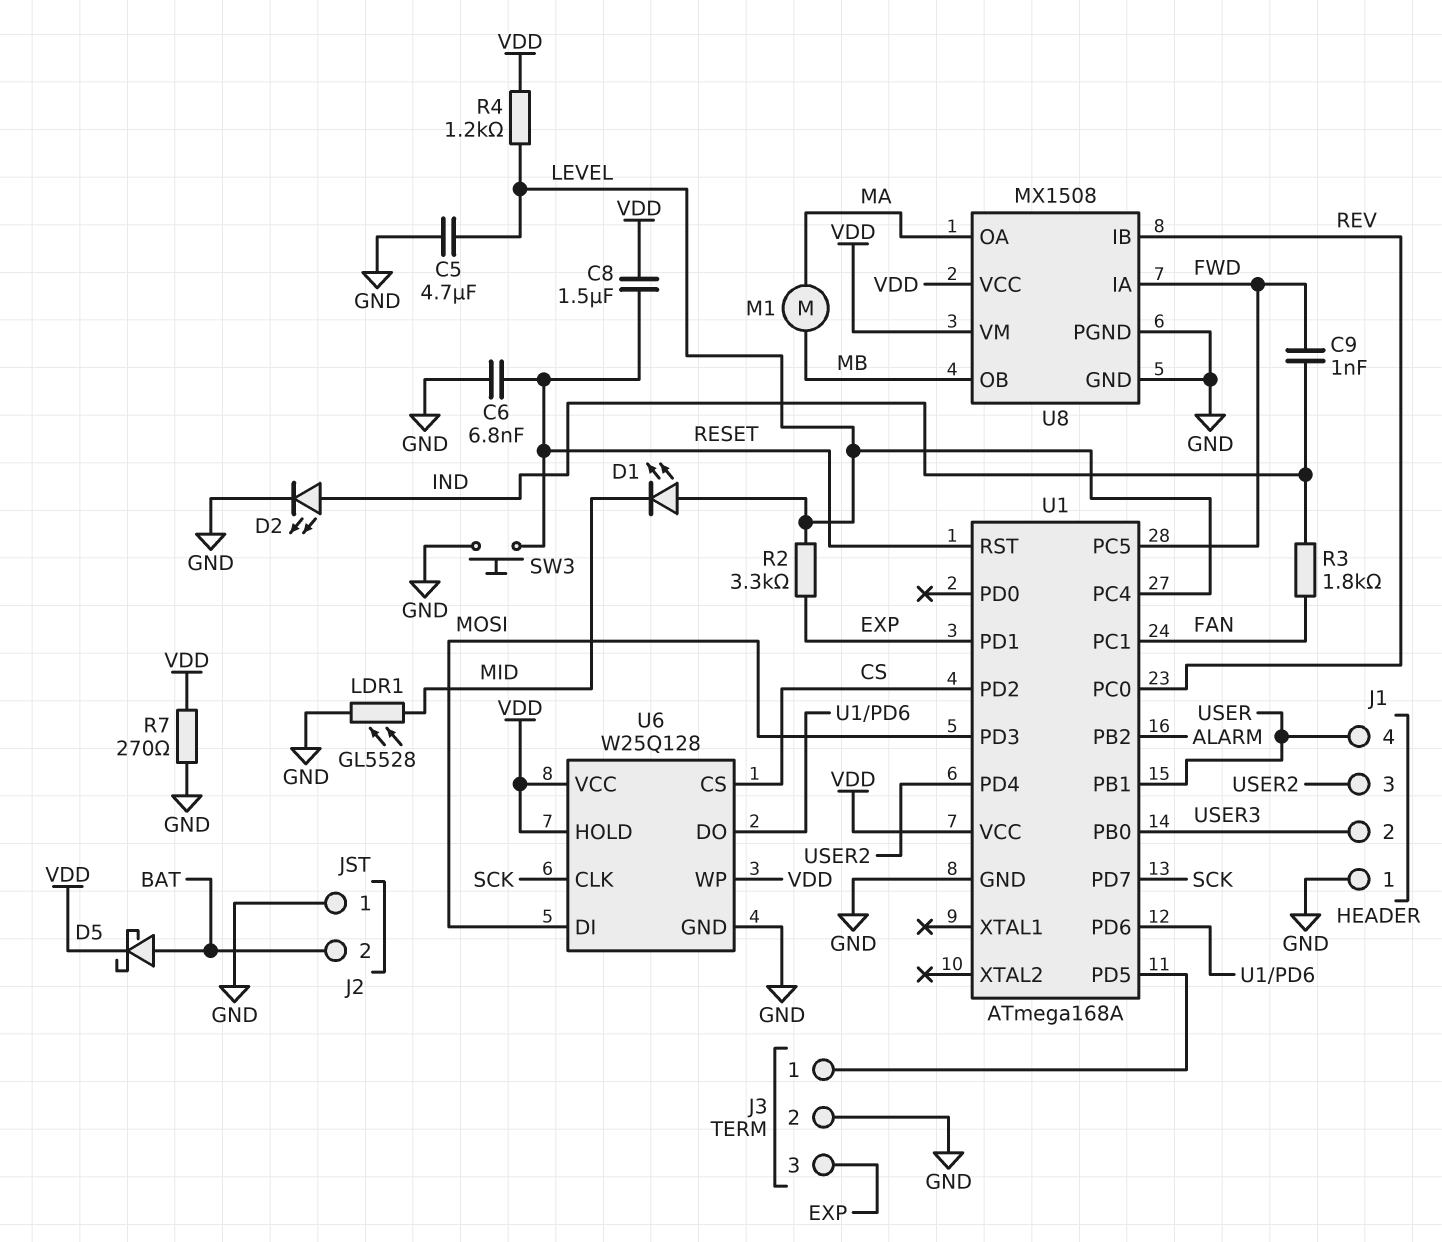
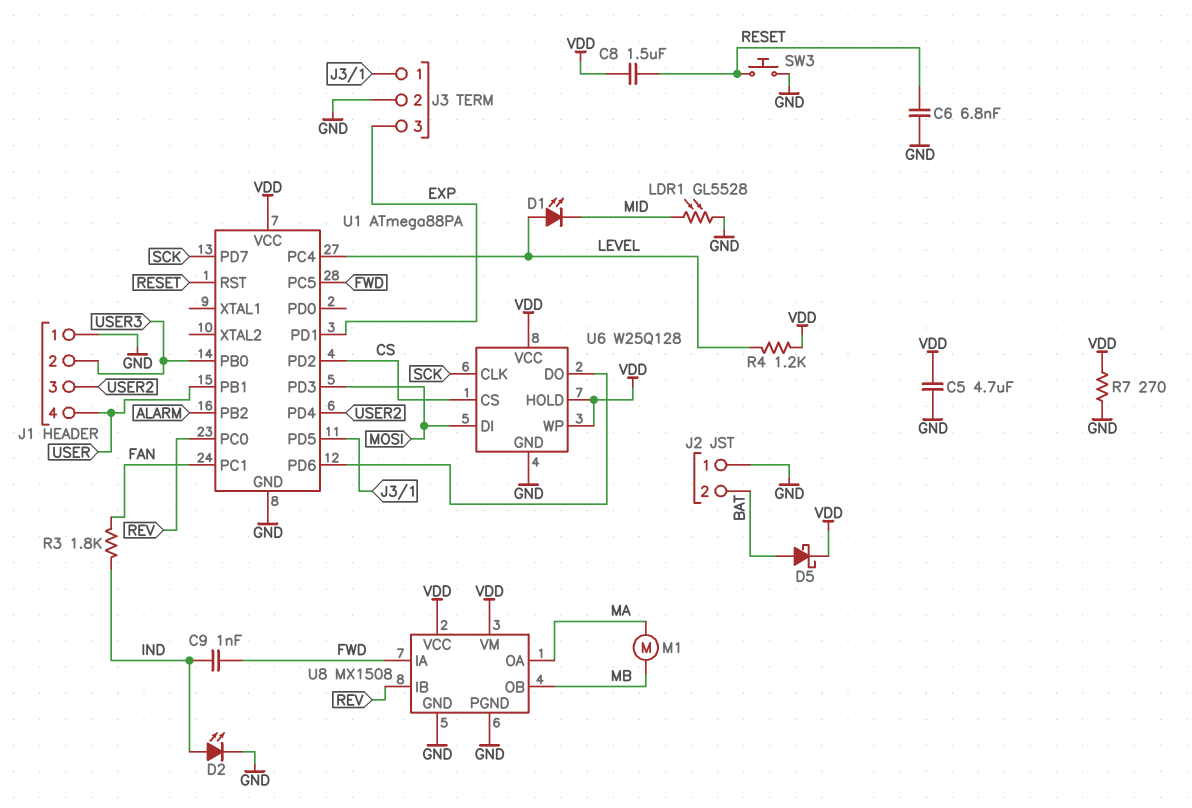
C5: 4.7uF (GND, LEVEL) -> 4.7uF (GND, VDD)
R2: 3.3k (EXP, LEVEL) -> none
U1: ATmega168A -> ATmega88PA

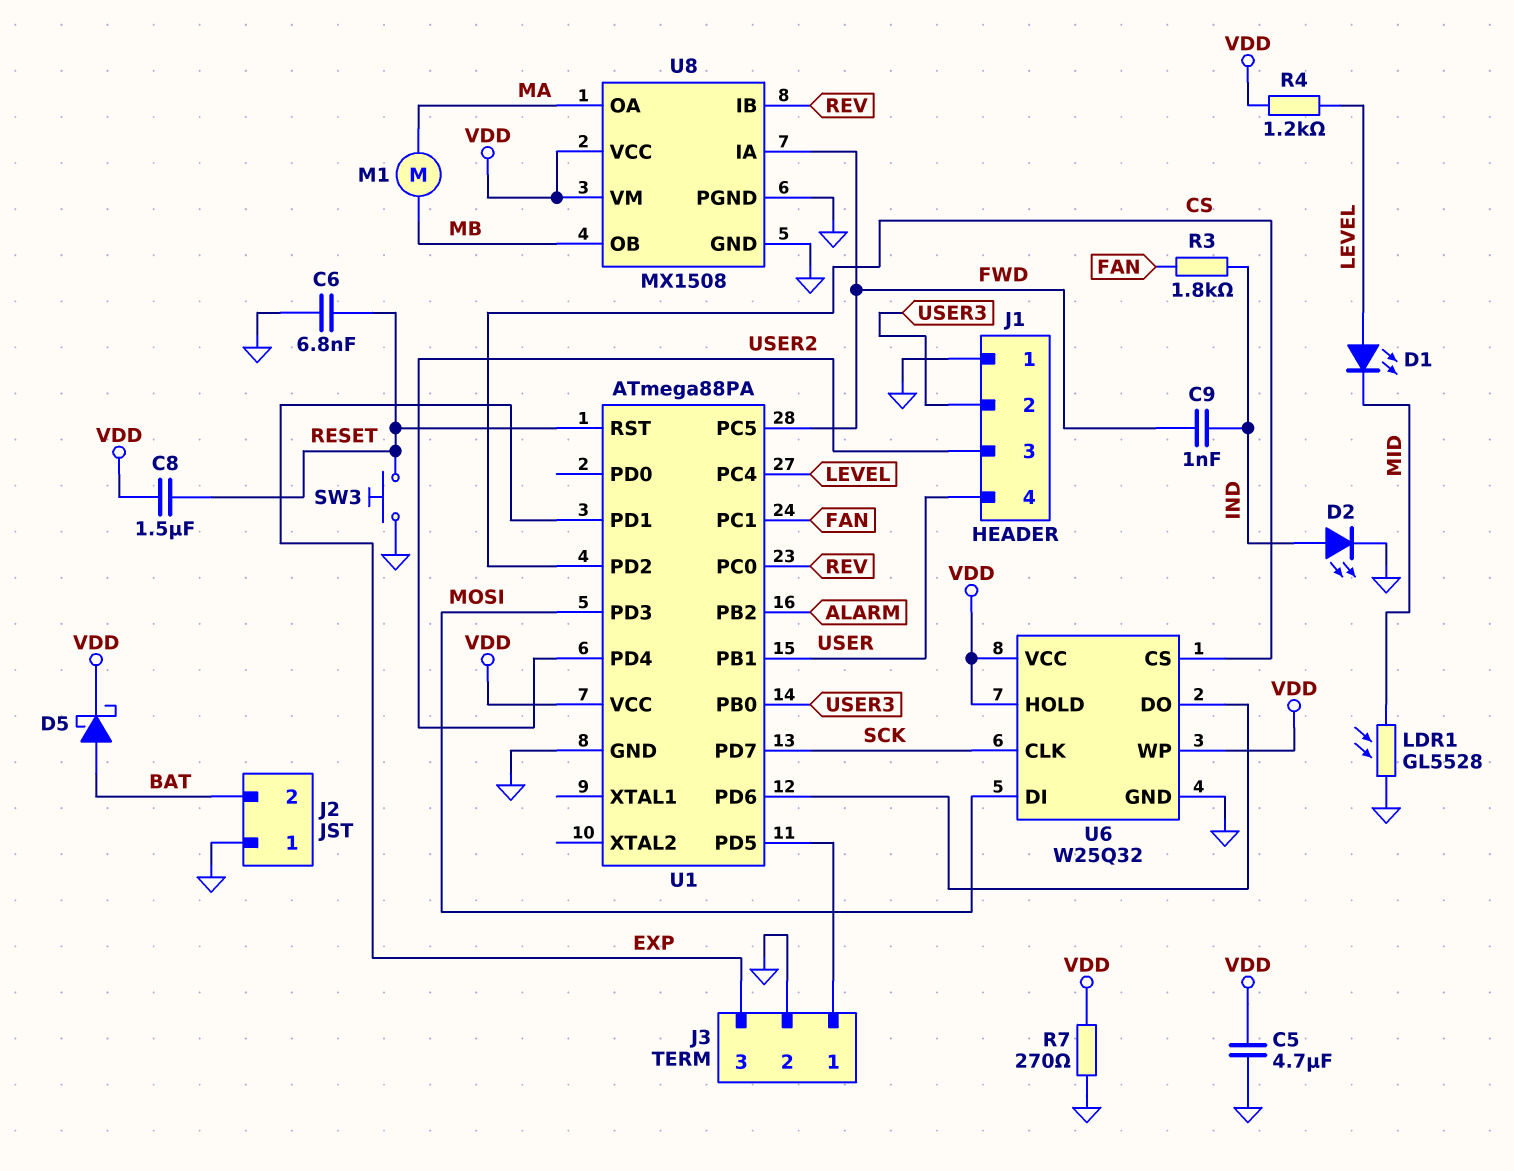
U6: W25Q128 -> W25Q32

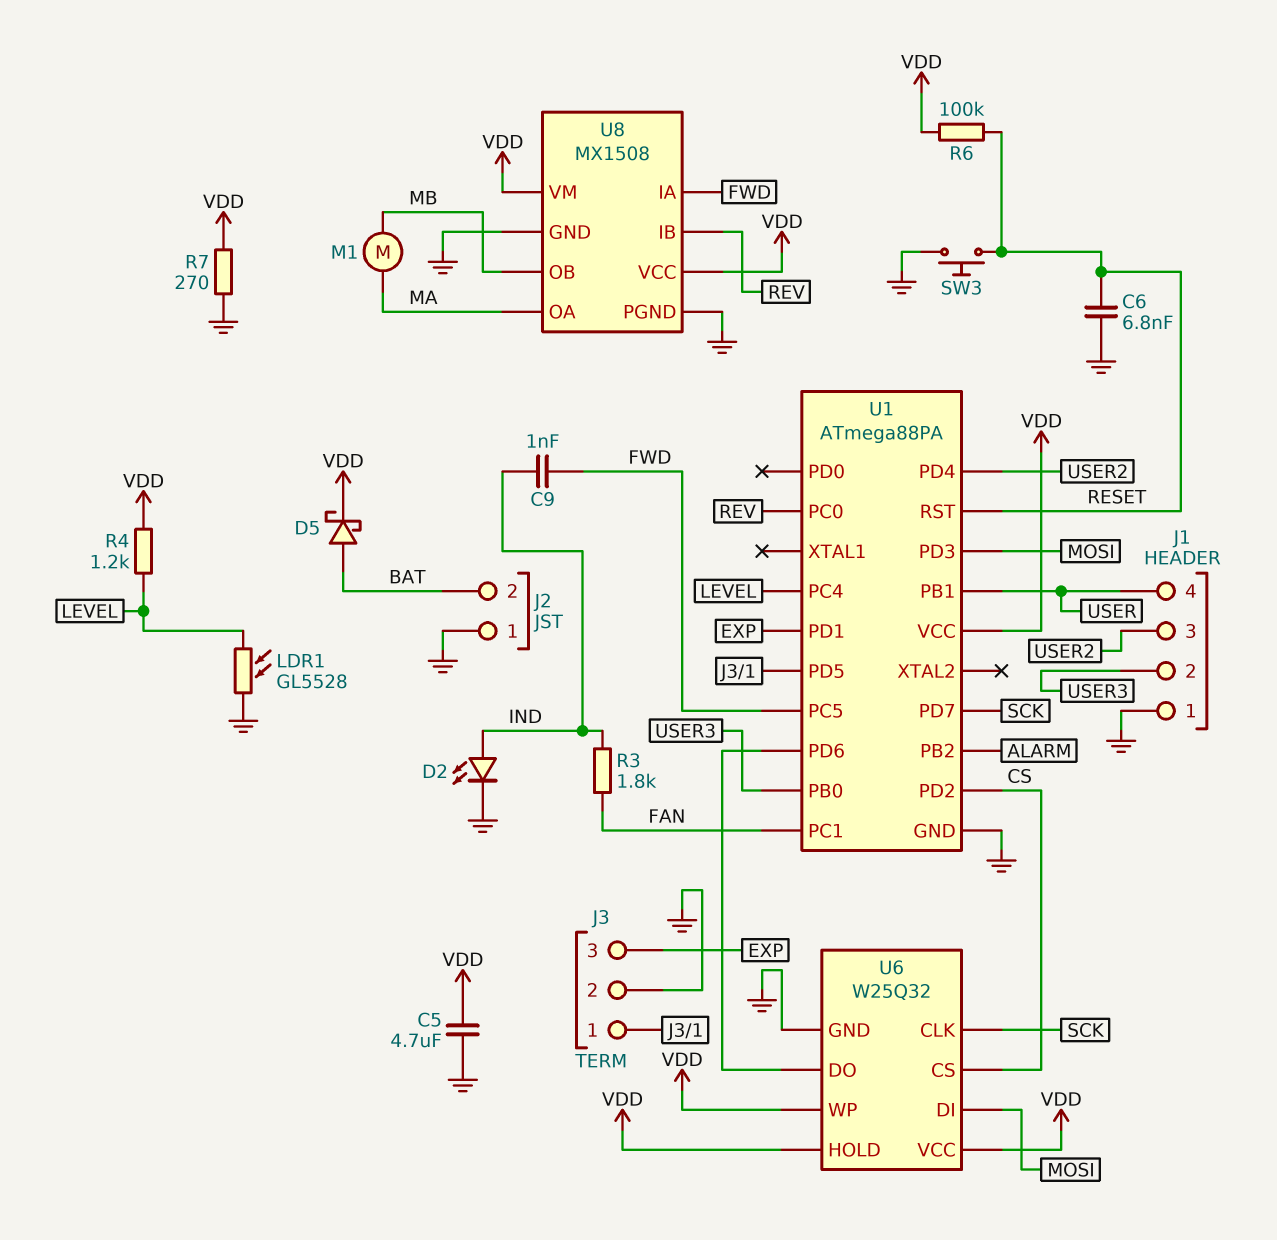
C8: 1.5uF (RESET, VDD) -> none
D1: LED (A LEVEL, K MID) -> none
LDR1: GL5528 (GND, MID) -> GL5528 (GND, LEVEL)
R6: none -> 100k (RESET, VDD)

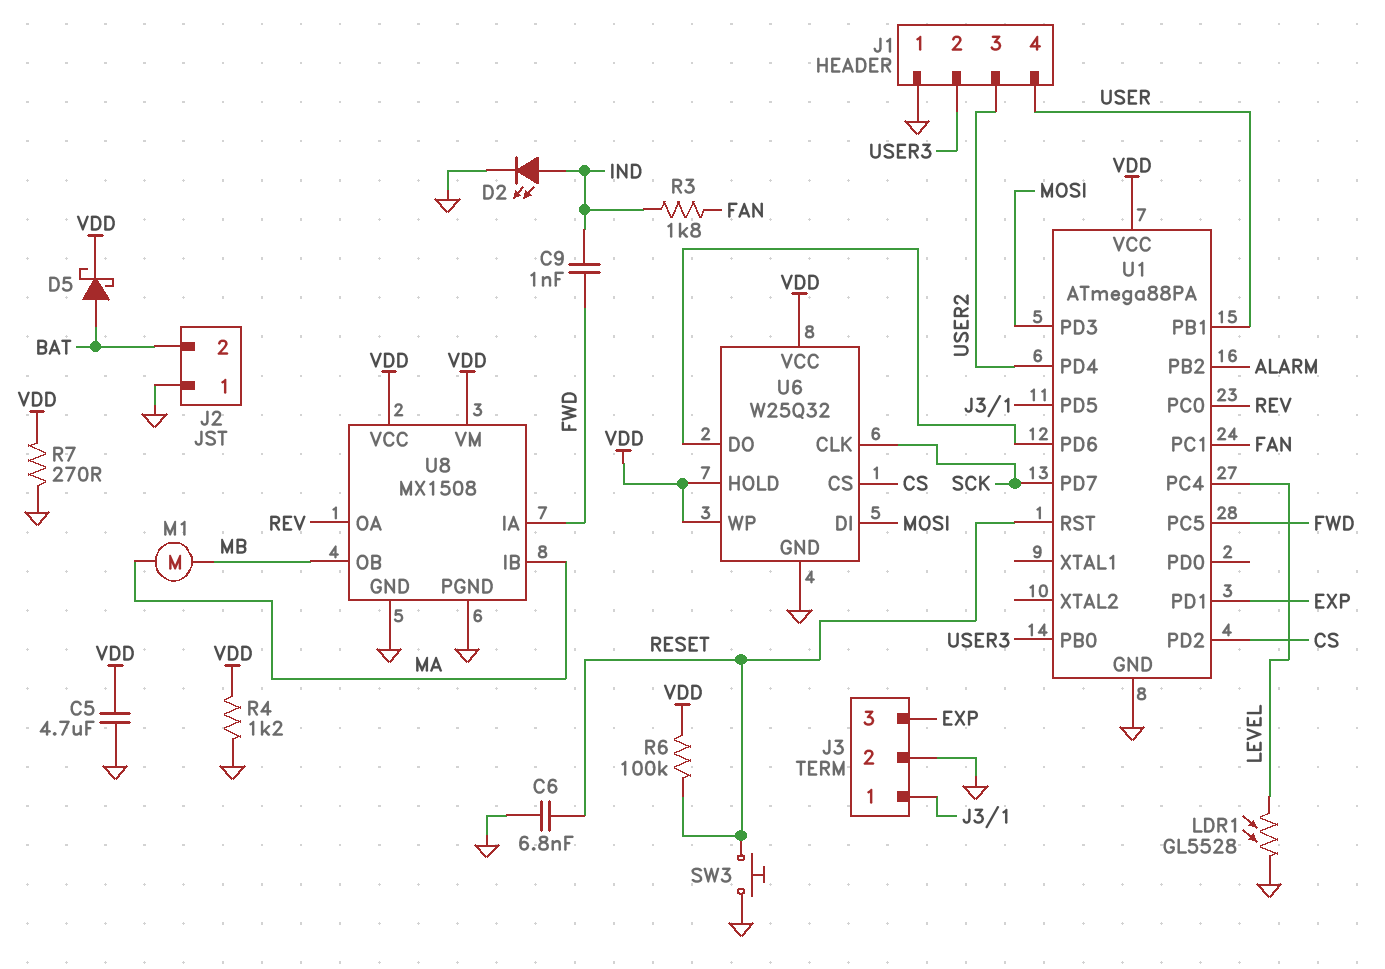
R4: 1.2k (LEVEL, VDD) -> 1.2k (GND, VDD)
U8 pin IB: REV -> MA
U8 pin OA: MA -> REV

